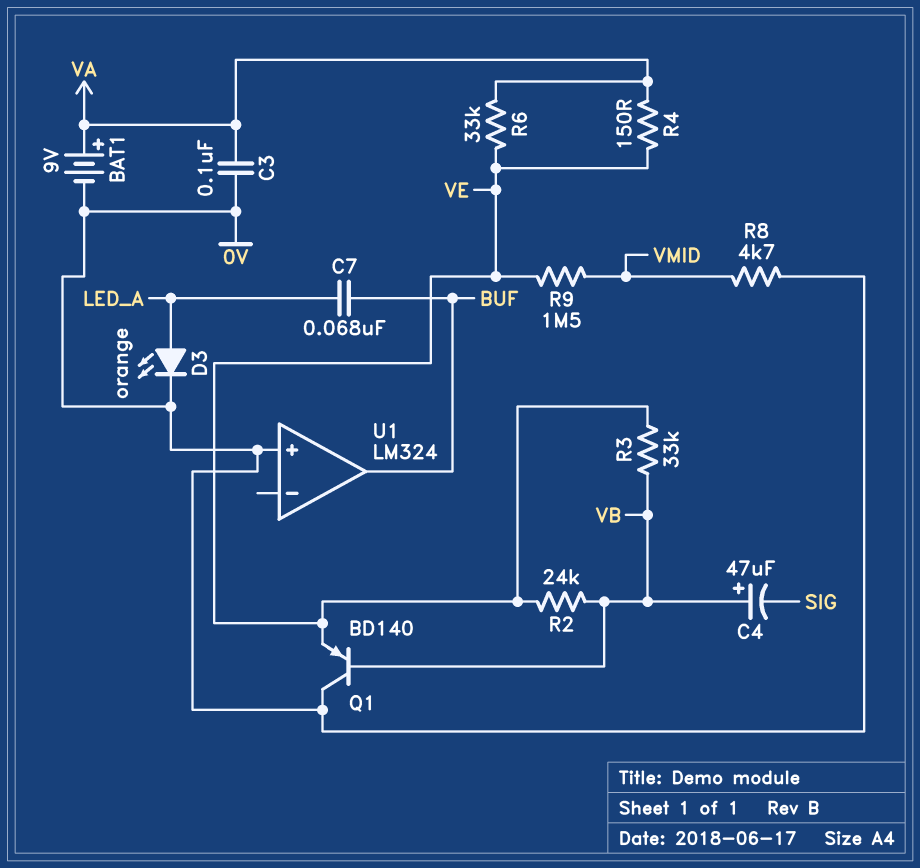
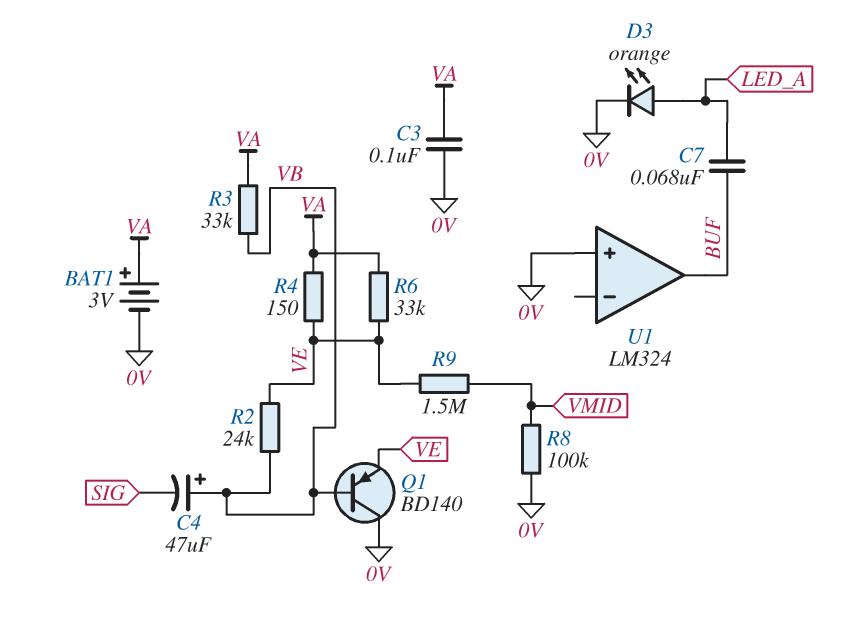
BAT1: 9V (plus VA, minus 0V) -> 3V (plus VA, minus 0V)
R3: 33k (VB, VE) -> 33k (VA, VB)
R8: 4.7k (0V, VMID) -> 100k (0V, VMID)

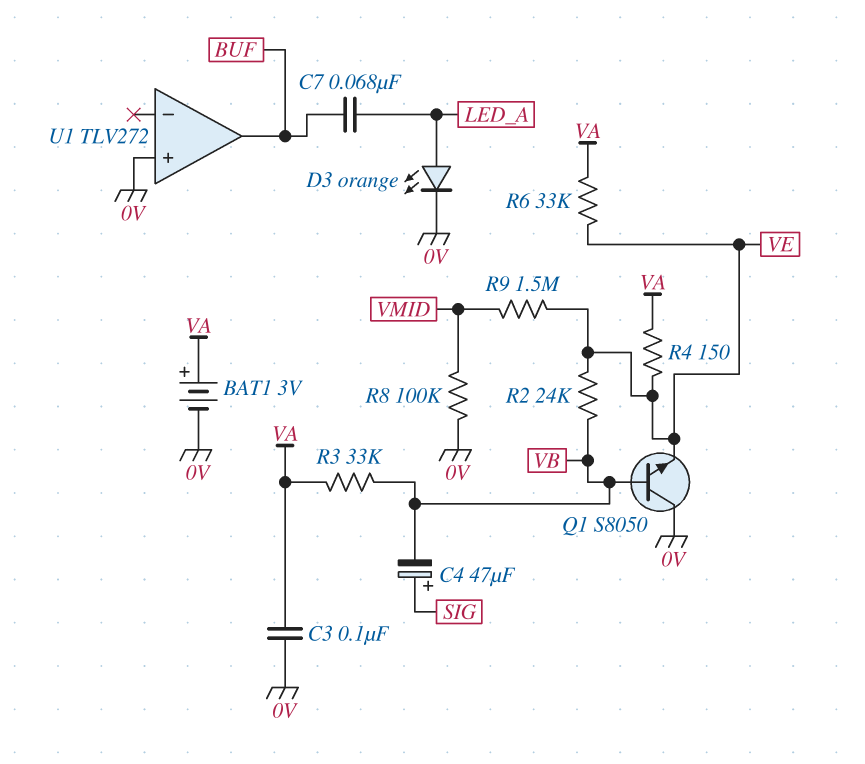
C4: 47uF (plus VB, minus SIG) -> 47uF (plus SIG, minus VB)
Q1: PNP BD140 (B VB, C 0V, E VE) -> NPN S8050 (B VB, C 0V, E VE)
U1: LM324 -> TLV272

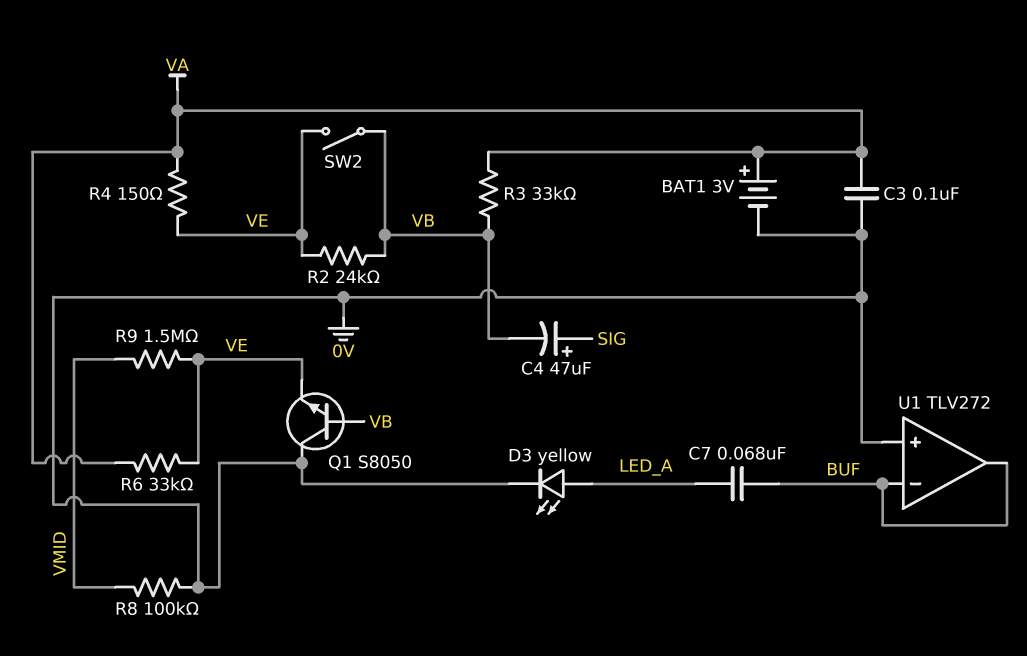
D3: LED orange (A LED_A, K 0V) -> LED yellow (A LED_A, K 0V)
SW2: none -> switch (VB, VE)
U1 pin in-: none -> BUF

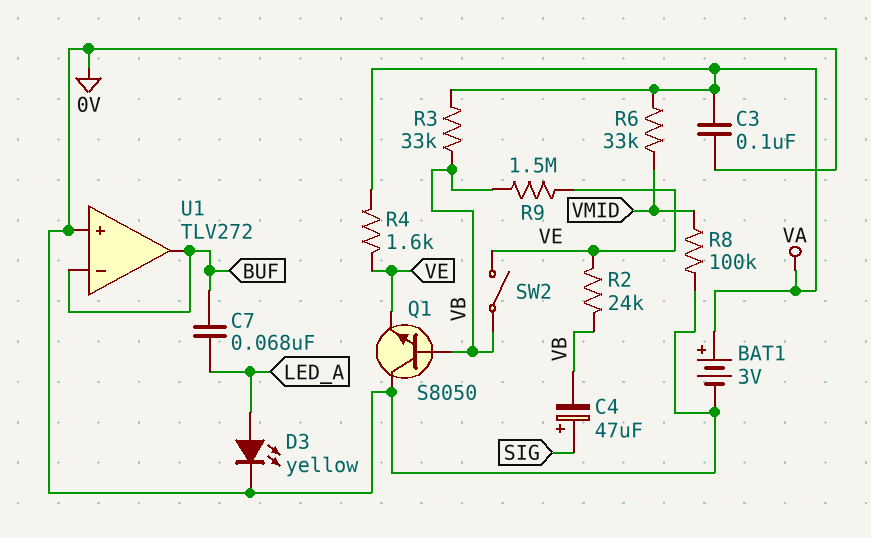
R4: 150 (VA, VE) -> 1.6k (VA, VE)
R6: 33k (VA, VE) -> 33k (VA, VMID)
R9: 1.5M (VE, VMID) -> 1.5M (VB, VE)

